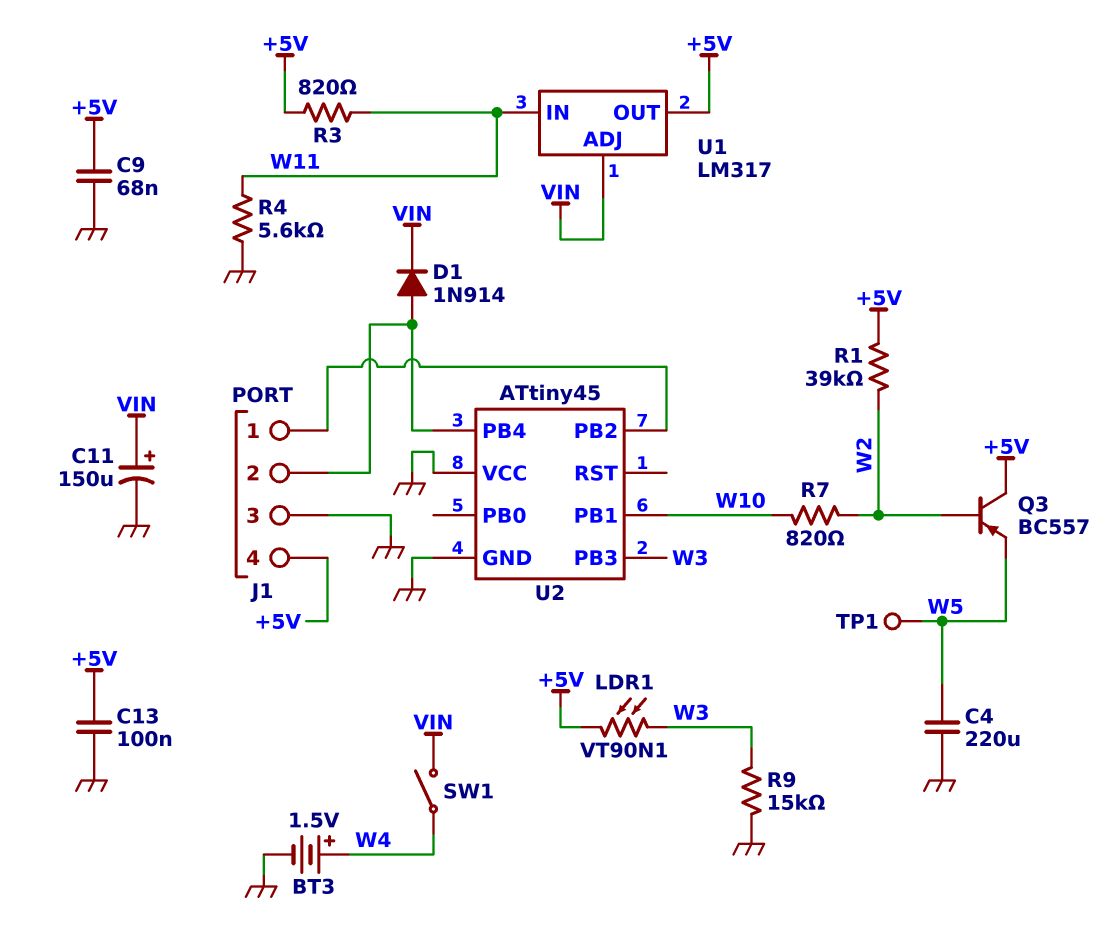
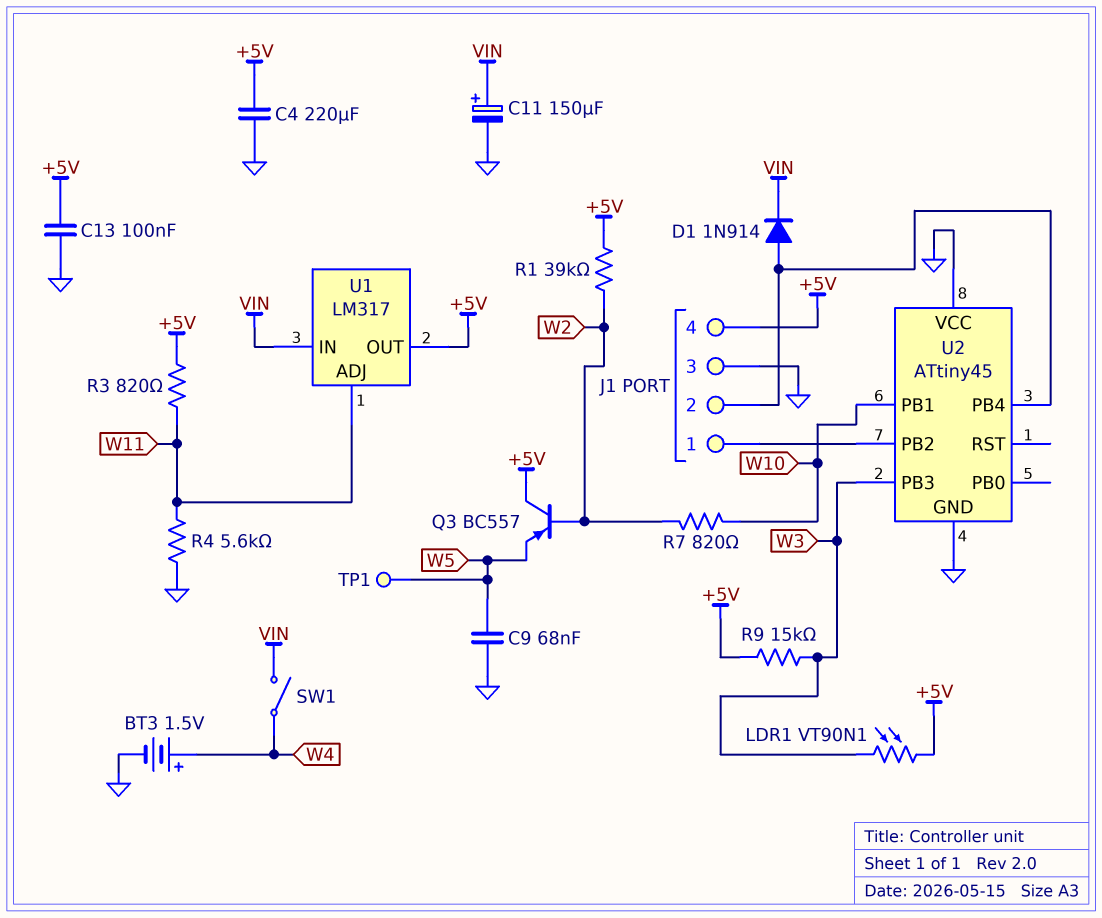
C4: 220uF (GND, W5) -> 220uF (+5V, GND)
C9: 68nF (+5V, GND) -> 68nF (GND, W5)
R9: 15k (GND, W3) -> 15k (+5V, W3)
U1 pin ADJ: VIN -> W11
U1 pin IN: W11 -> VIN

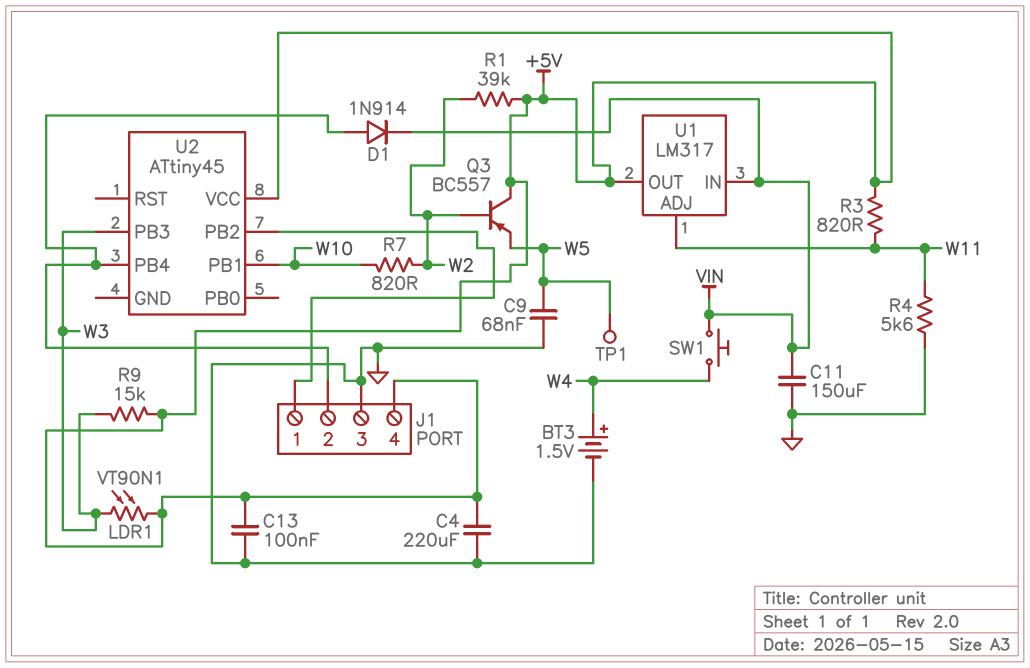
C11: 150uF (plus VIN, minus GND) -> 150uF (GND, VIN)
SW1: switch (VIN, W4) -> button (VIN, W4)
U2 pin GND: GND -> none
U2 pin VCC: GND -> +5V

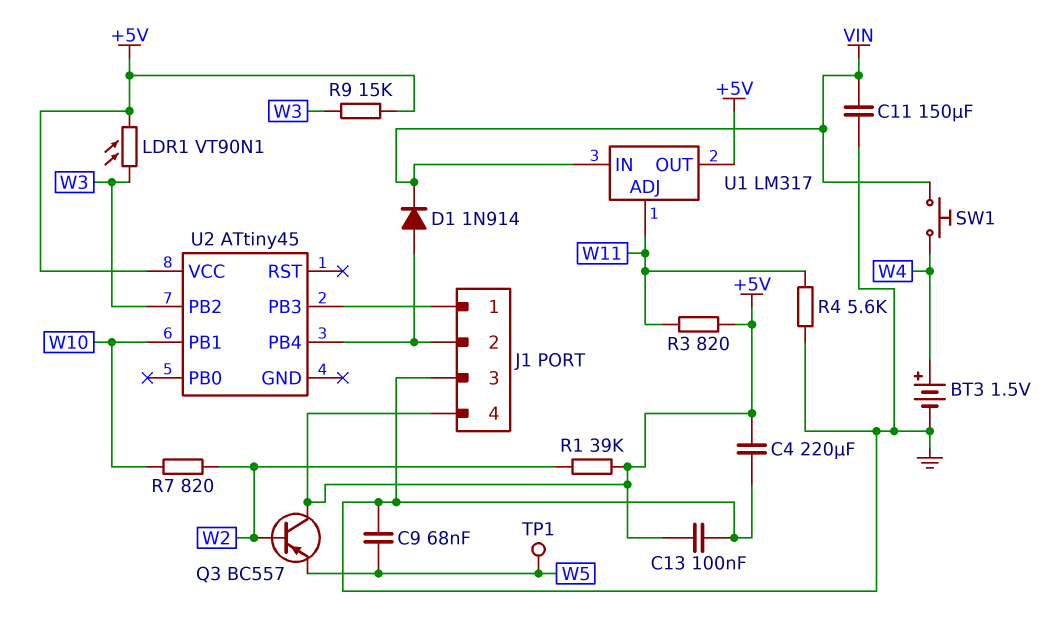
U2 pin PB2: J1/1 -> W3
U2 pin PB3: W3 -> J1/1

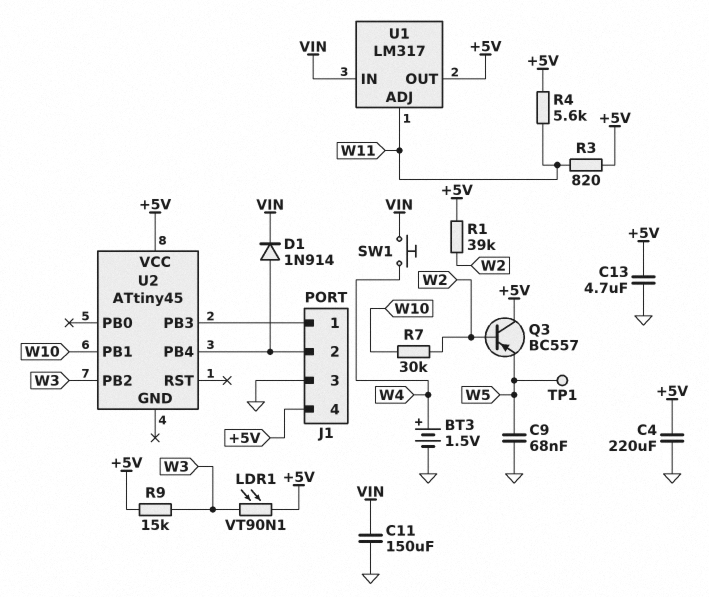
C13: 100nF (+5V, GND) -> 4.7uF (+5V, GND)
R4: 5.6k (GND, W11) -> 5.6k (+5V, W11)
R7: 820 (W2, W10) -> 30k (W2, W10)

